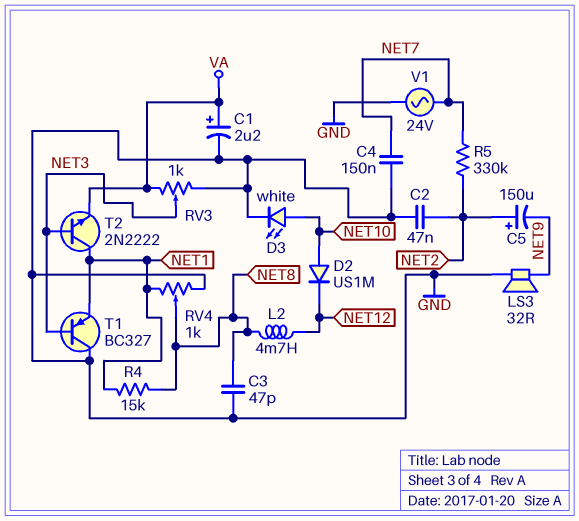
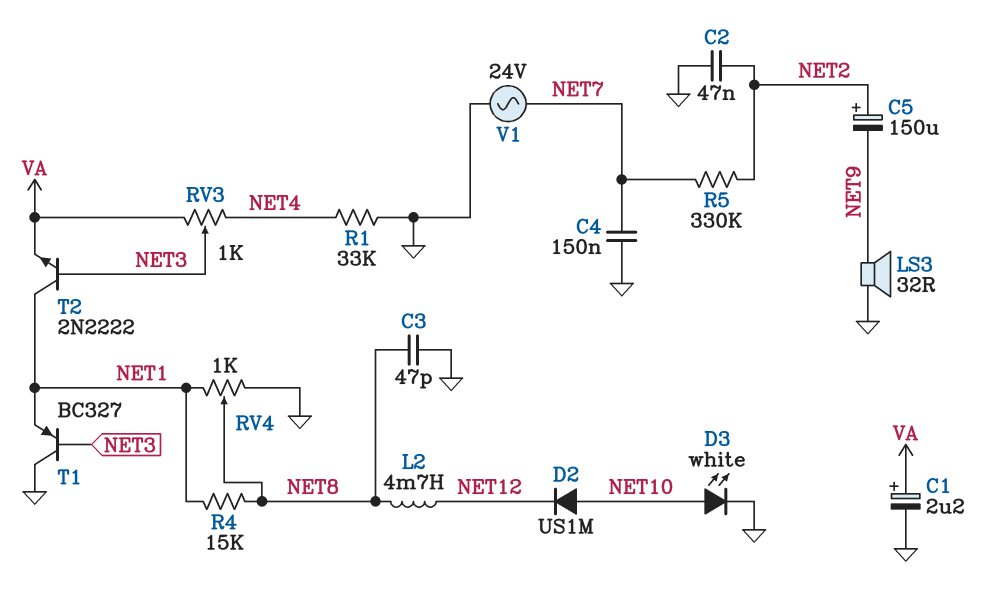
R1: none -> 33k (GND, NET4)
RV3: 1k (GND, VA, wiper NET3) -> 1k (NET4, VA, wiper NET3)

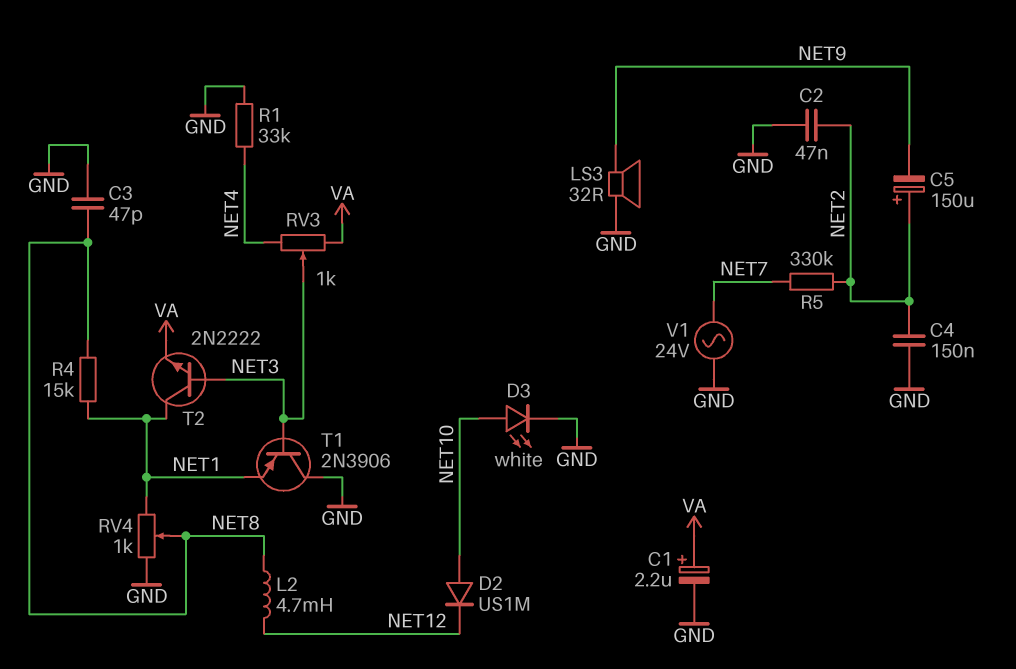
C4: 150nF (GND, NET7) -> 150nF (GND, NET2)
T1: PNP BC327 (B NET3, C GND, E NET1) -> PNP 2N3906 (B NET3, C GND, E NET1)

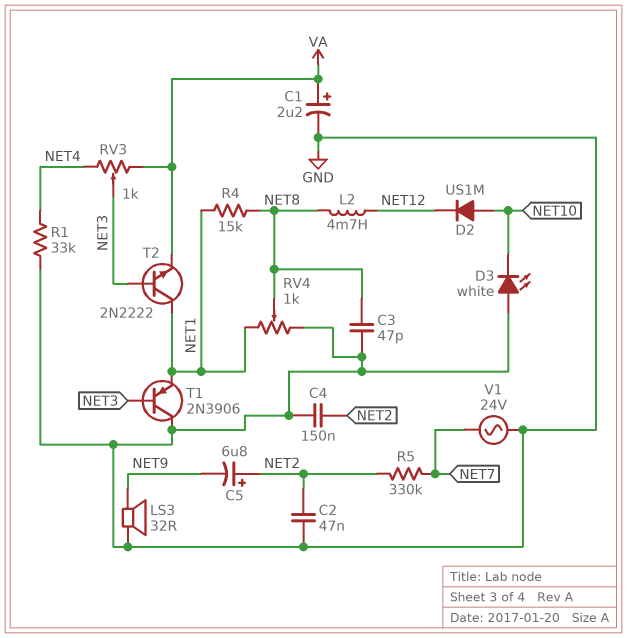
C5: 150uF (plus NET2, minus NET9) -> 6.8uF (plus NET2, minus NET9)
D3: LED white (A NET10, K GND) -> LED white (A GND, K NET10)

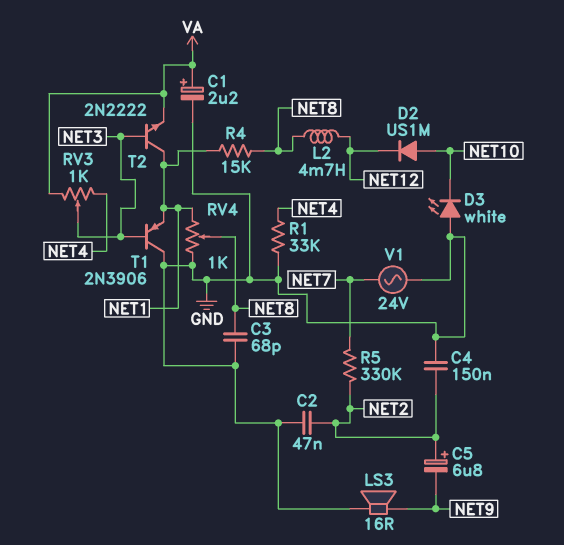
C3: 47pF (GND, NET8) -> 68pF (GND, NET8)
LS3: speaker 32R (GND, NET9) -> speaker 16R (GND, NET9)

